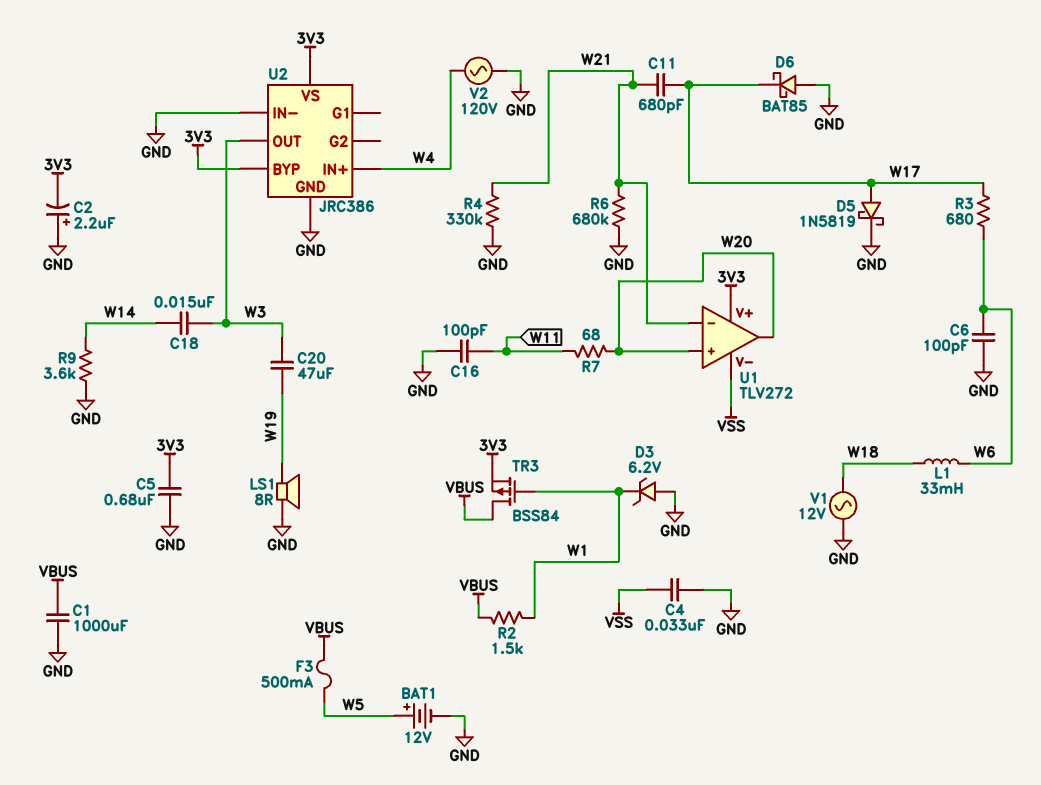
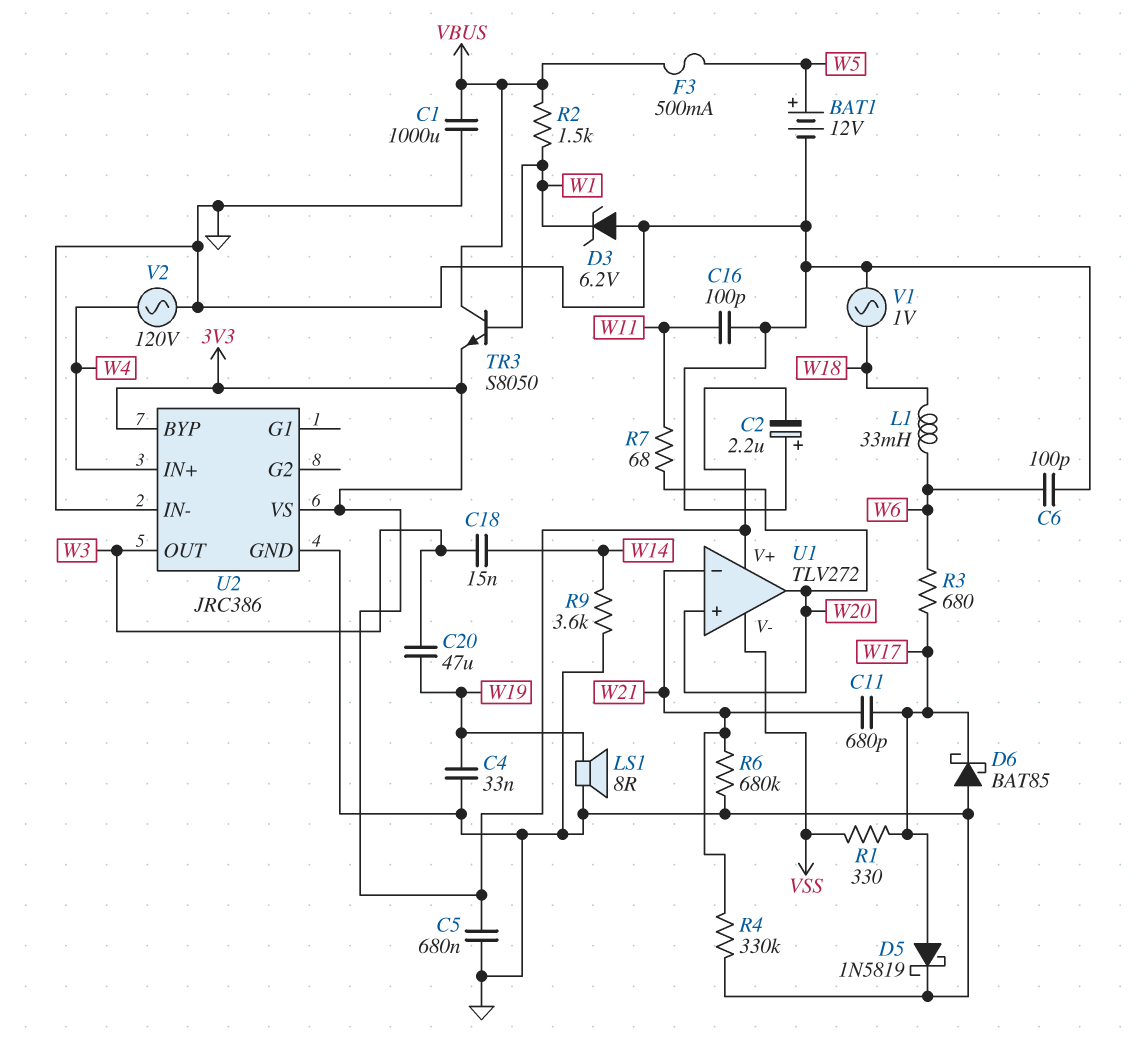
C4: 33nF (GND, VSS) -> 33nF (GND, W19)
R1: none -> 330 (VSS, W17)
TR3: PMOS BSS84 (G W1, D VBUS, S 3V3) -> NPN S8050 (B W1, C VBUS, E 3V3)
V1: AC 12V (GND, W18) -> AC 1V (GND, W18)

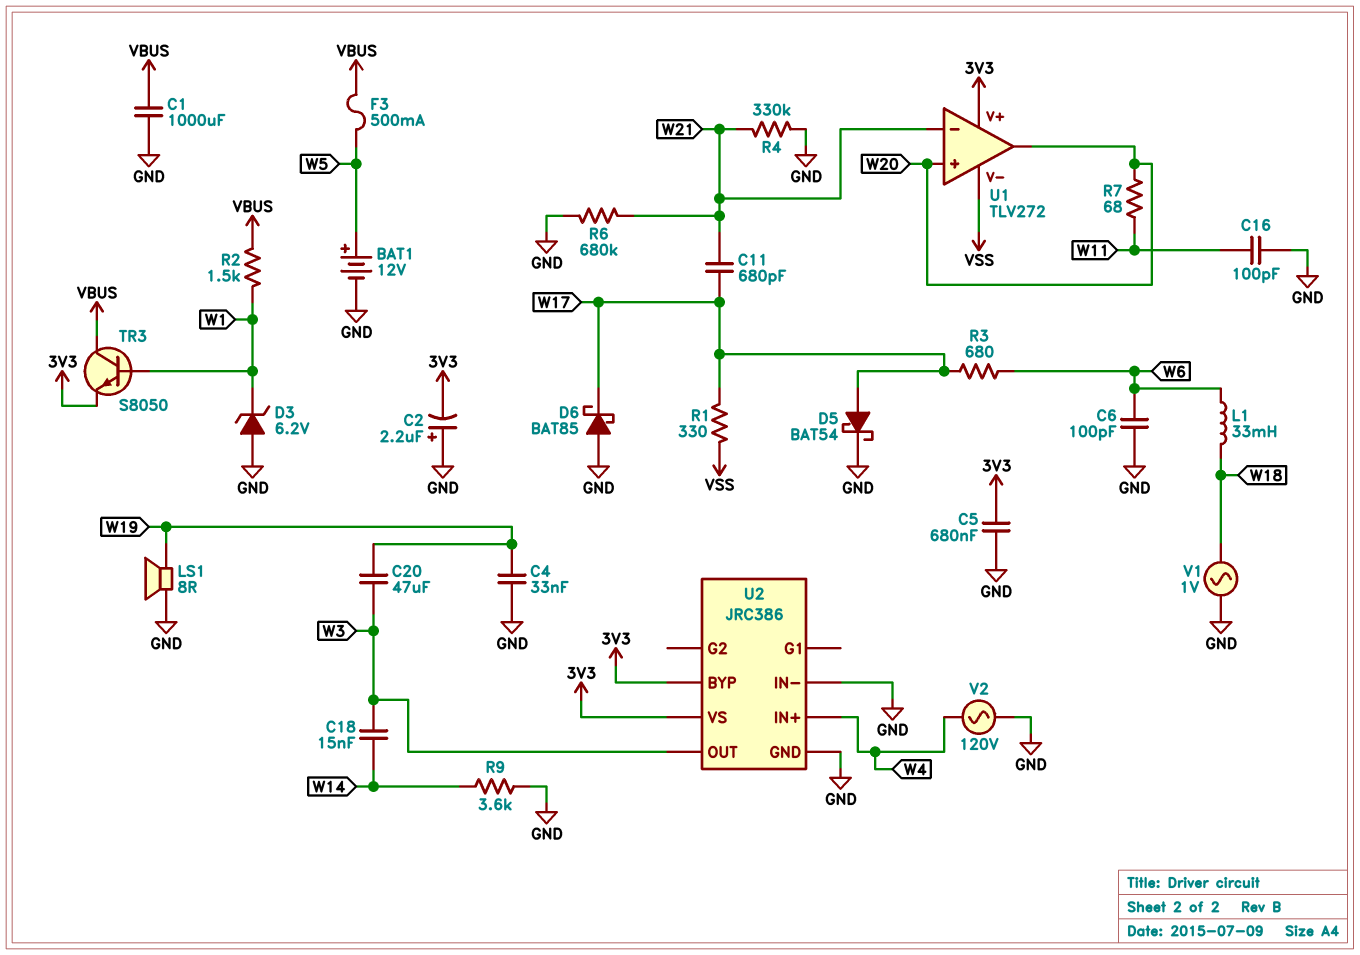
D5: schottky 1N5819 (A W17, K GND) -> schottky BAT54 (A W17, K GND)

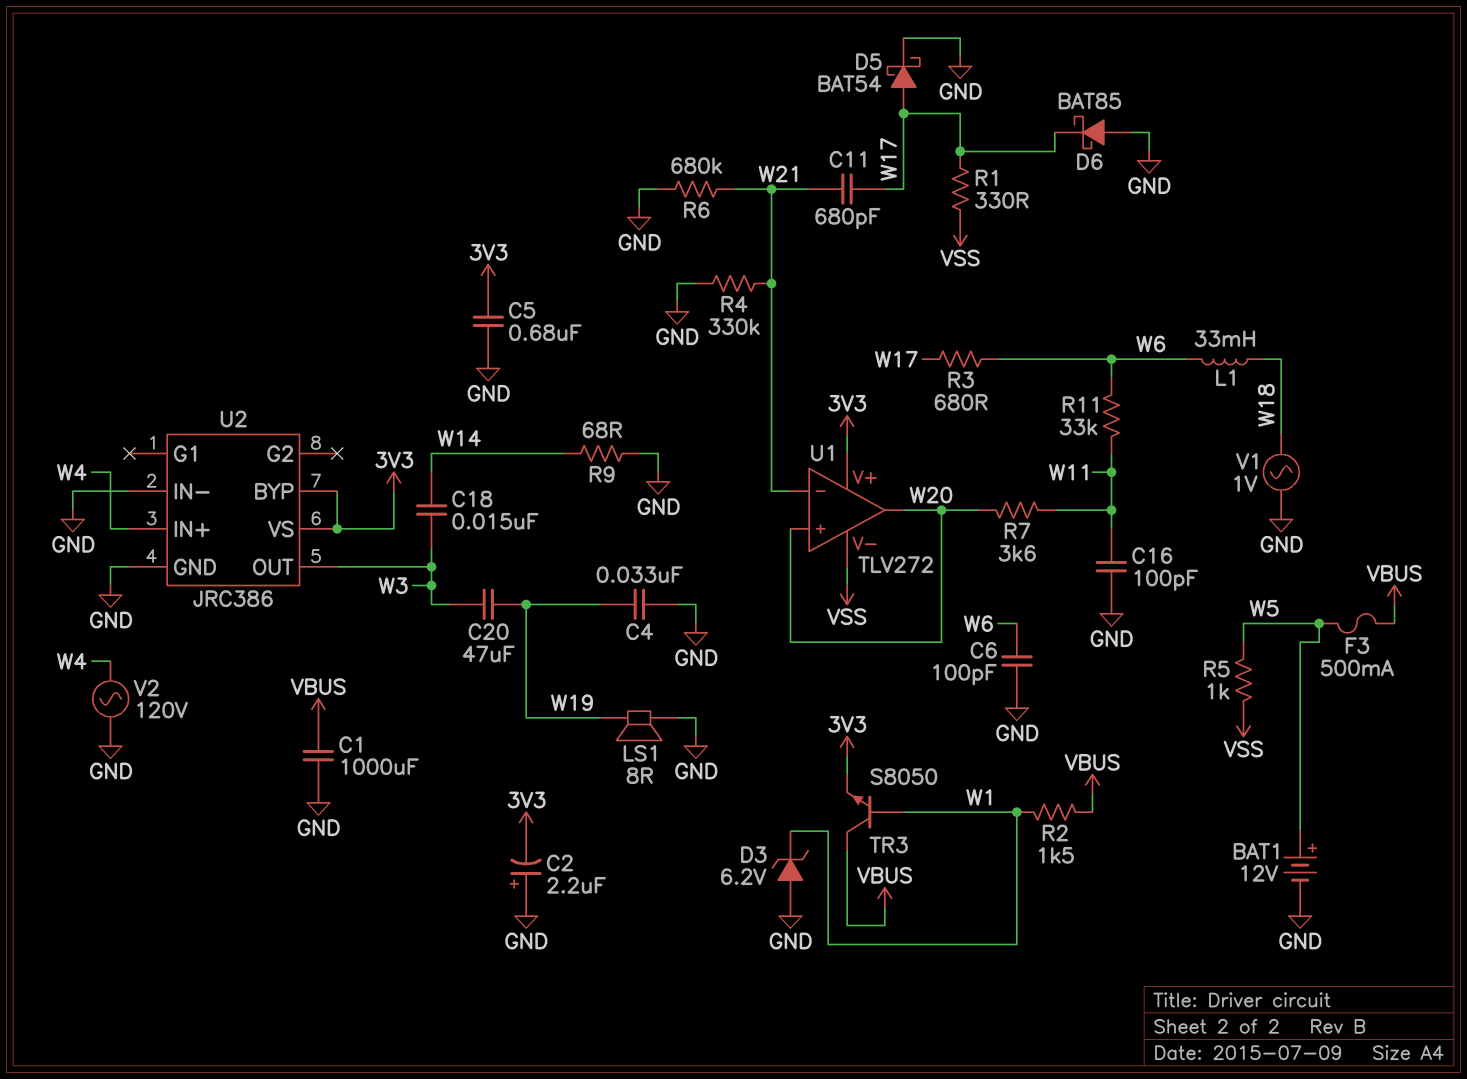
R5: none -> 1k (VSS, W5)
R7: 68 (W11, W20) -> 3.6k (W11, W20)
R9: 3.6k (GND, W14) -> 68 (GND, W14)
R11: none -> 33k (W6, W11)

